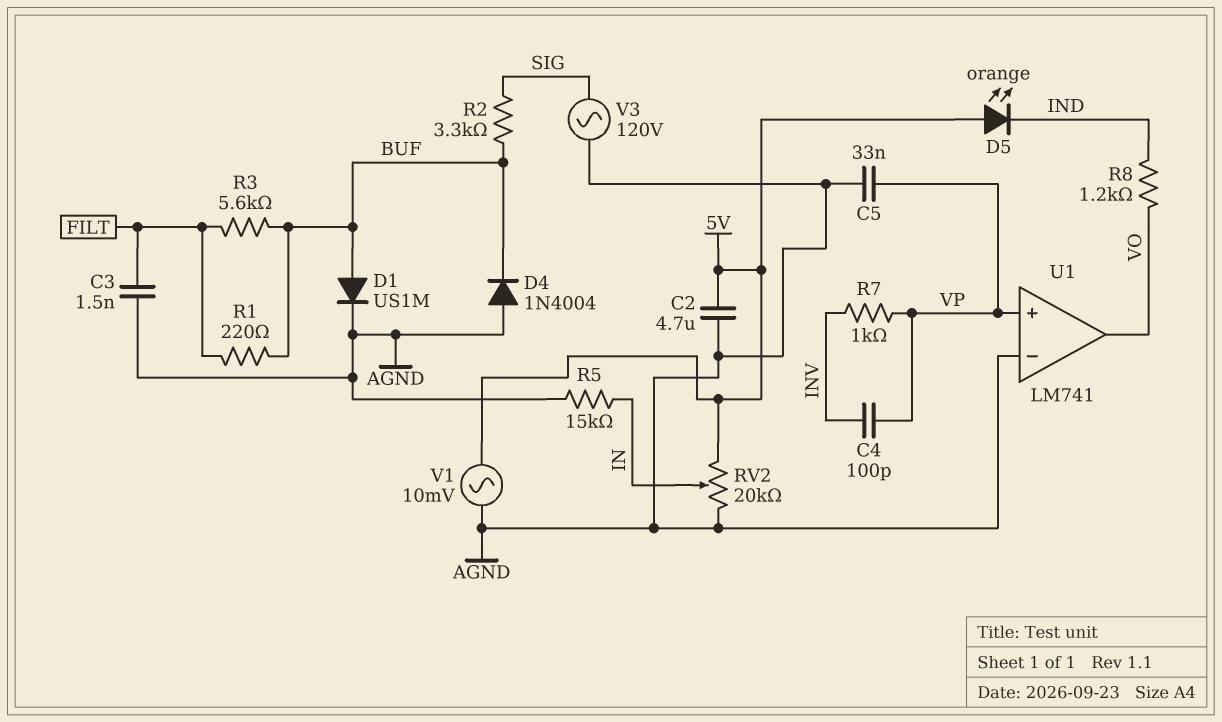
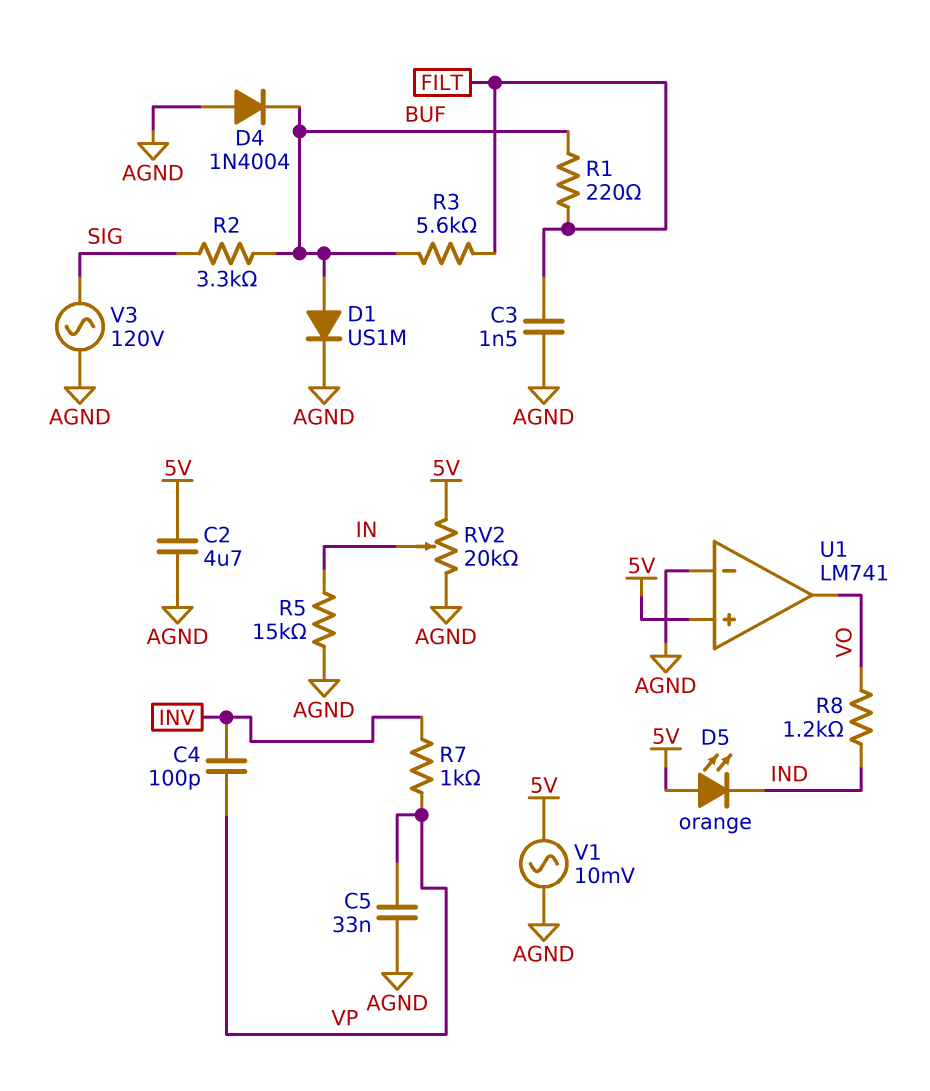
U1 pin in+: VP -> 5V

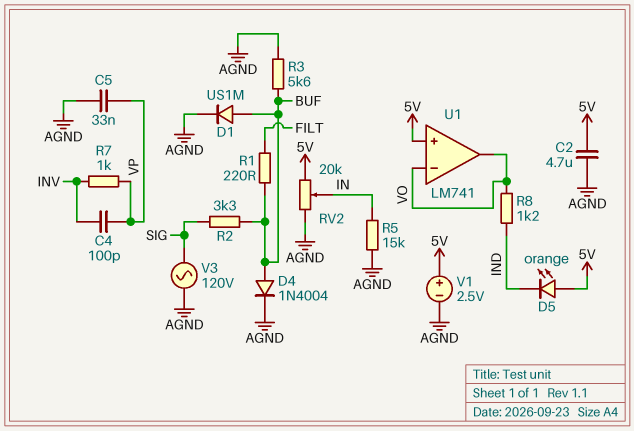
C3: 1.5nF (AGND, FILT) -> none
D4: diode 1N4004 (A AGND, K BUF) -> diode 1N4004 (A BUF, K AGND)
R3: 5.6k (BUF, FILT) -> 5.6k (AGND, BUF)
U1 pin in-: AGND -> VO
V1: AC 10mV (5V, AGND) -> 2.5V (plus 5V, minus AGND)

